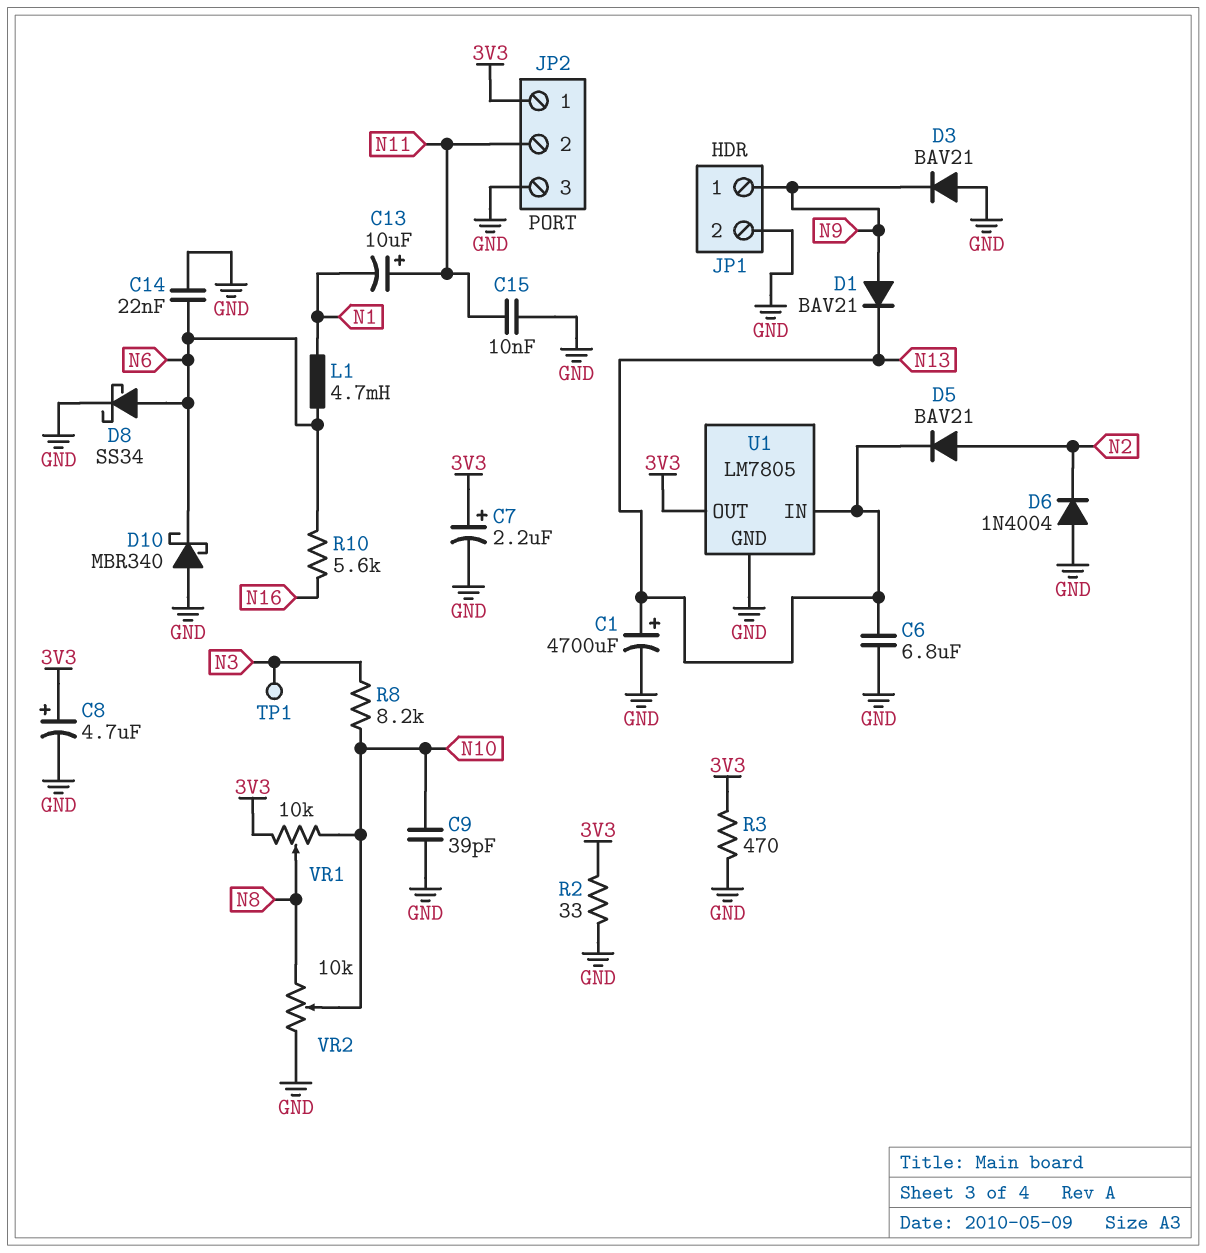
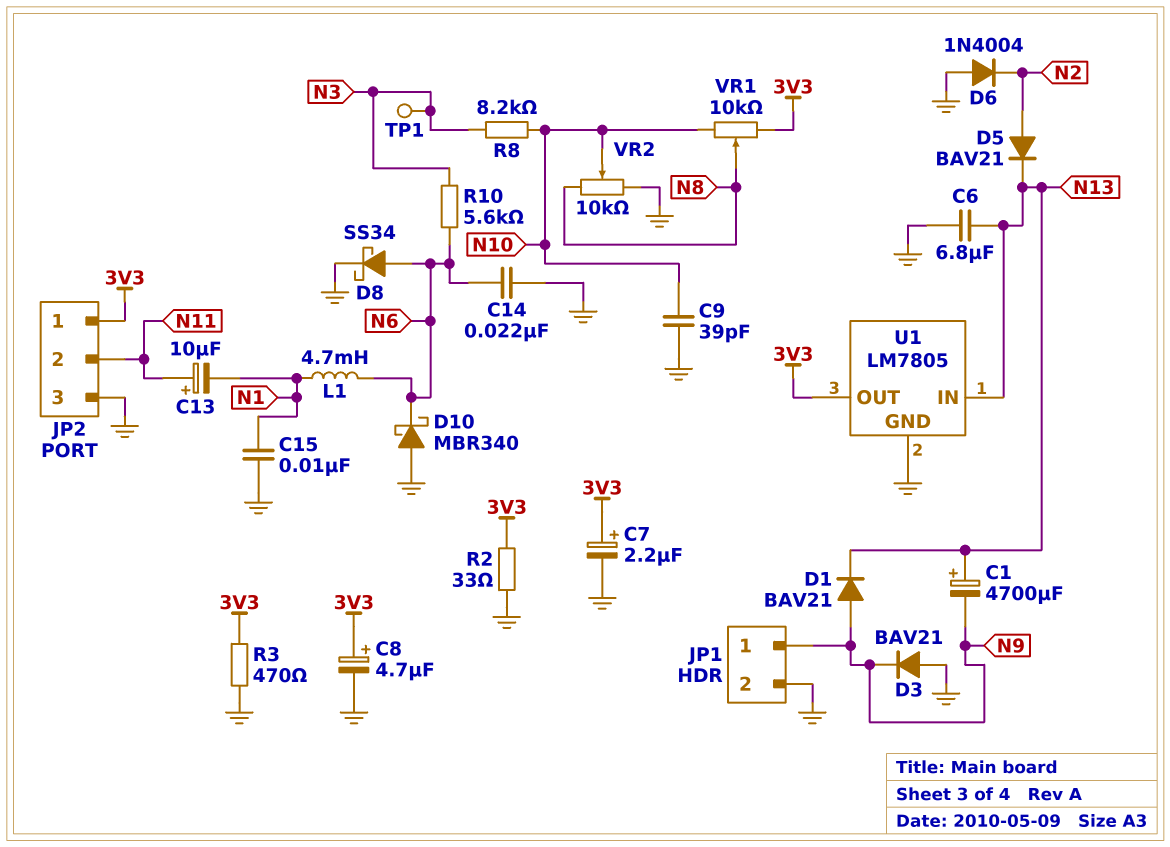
C1: 4700uF (plus N13, minus GND) -> 4700uF (plus N13, minus N9)
C15: 10nF (GND, N11) -> 10nF (GND, N1)
R10: 5.6k (N6, N16) -> 5.6k (N3, N6)

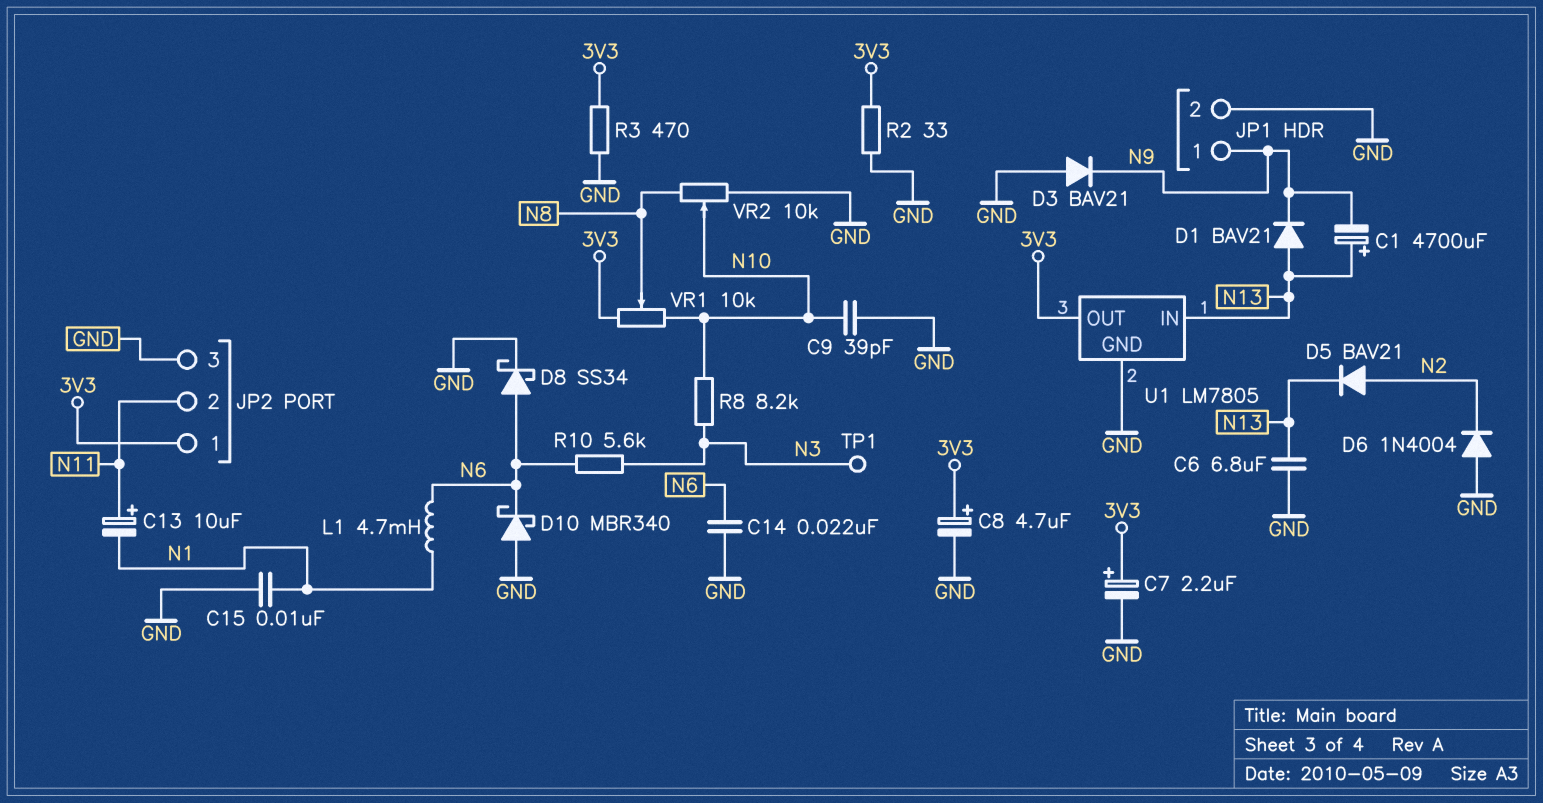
D1: diode BAV21 (A N9, K N13) -> diode BAV21 (A N13, K N9)

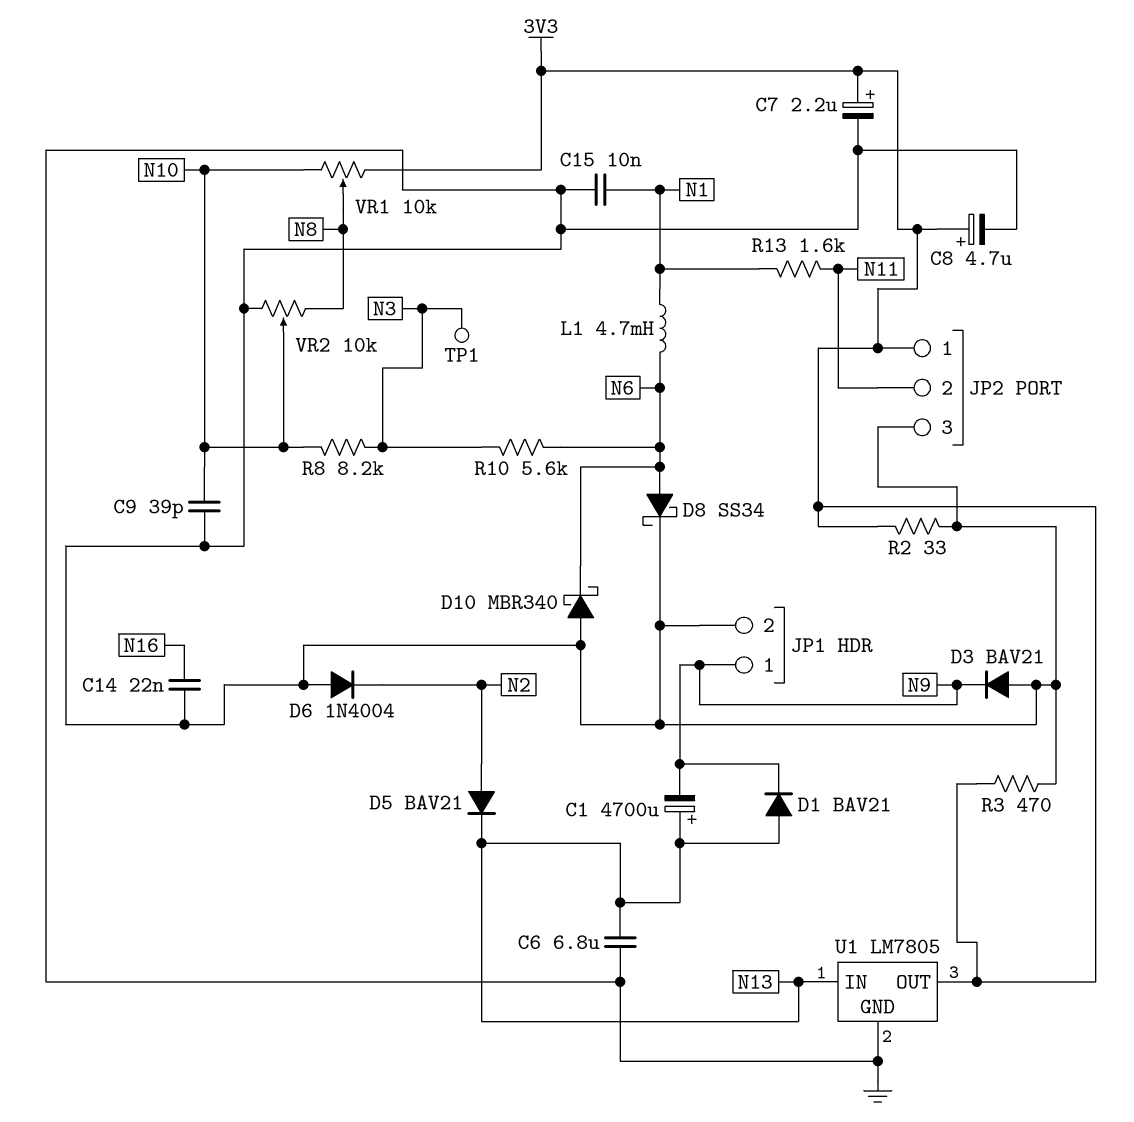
C13: 10uF (plus N11, minus N1) -> none
C14: 22nF (GND, N6) -> 22nF (GND, N16)
R13: none -> 1.6k (N1, N11)

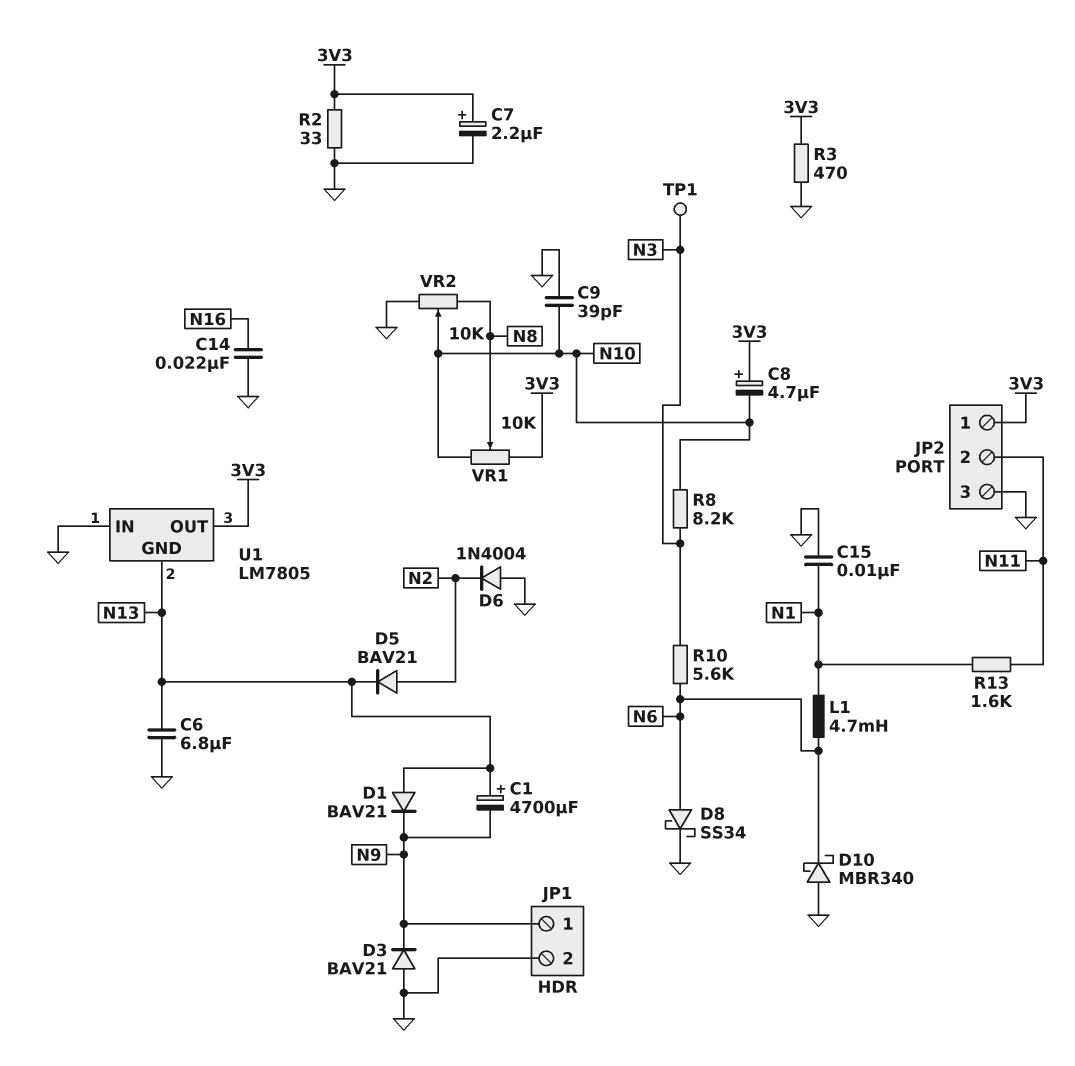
C8: 4.7uF (plus 3V3, minus GND) -> 4.7uF (plus 3V3, minus N10)
U1 pin GND: GND -> N13
U1 pin IN: N13 -> GND

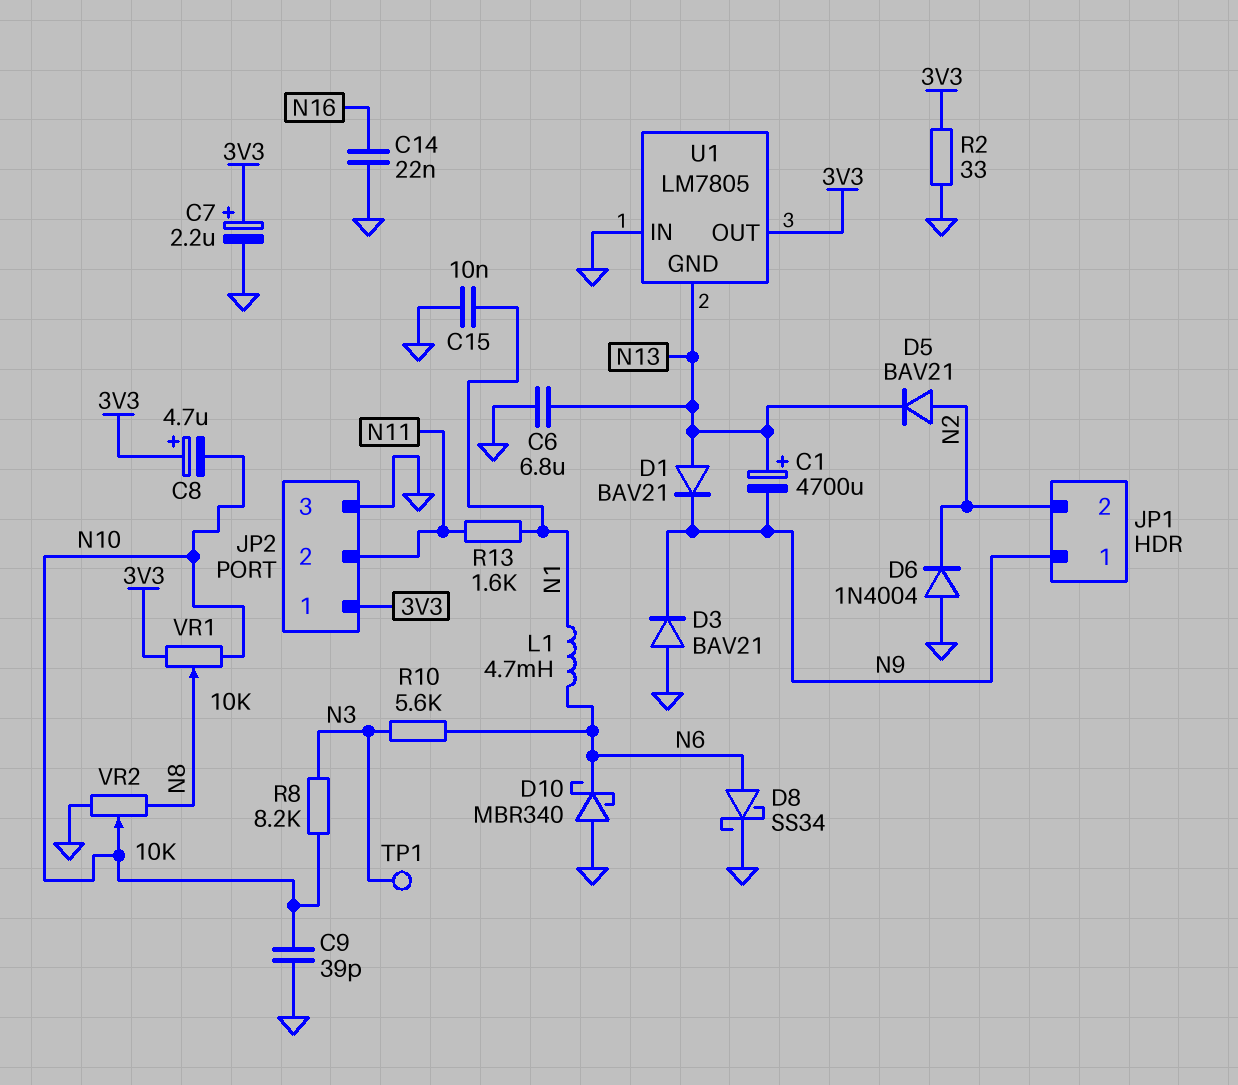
JP1 pin 2: GND -> N2
R3: 470 (3V3, GND) -> none

